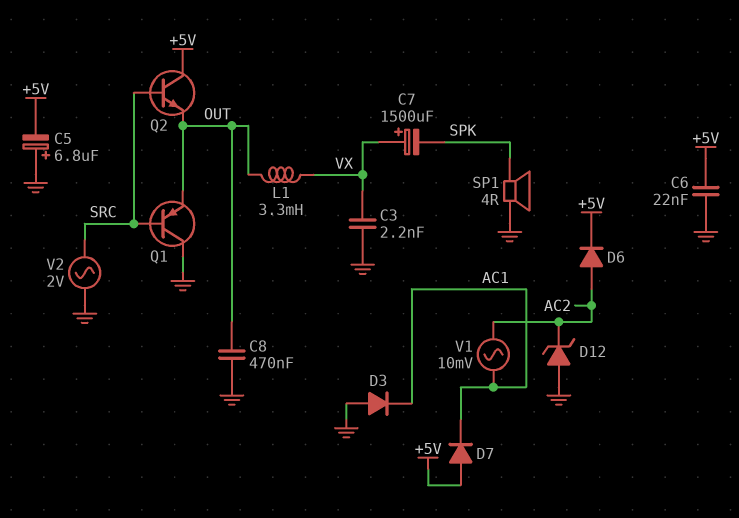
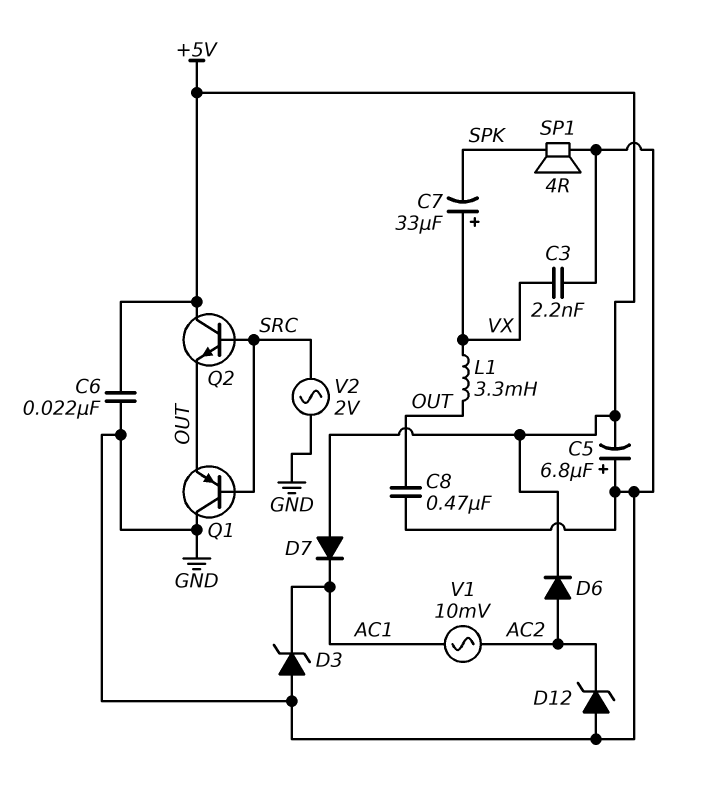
C7: 1500uF (plus VX, minus SPK) -> 33uF (plus VX, minus SPK)
D3: diode (A GND, K AC1) -> zener (A GND, K AC1)

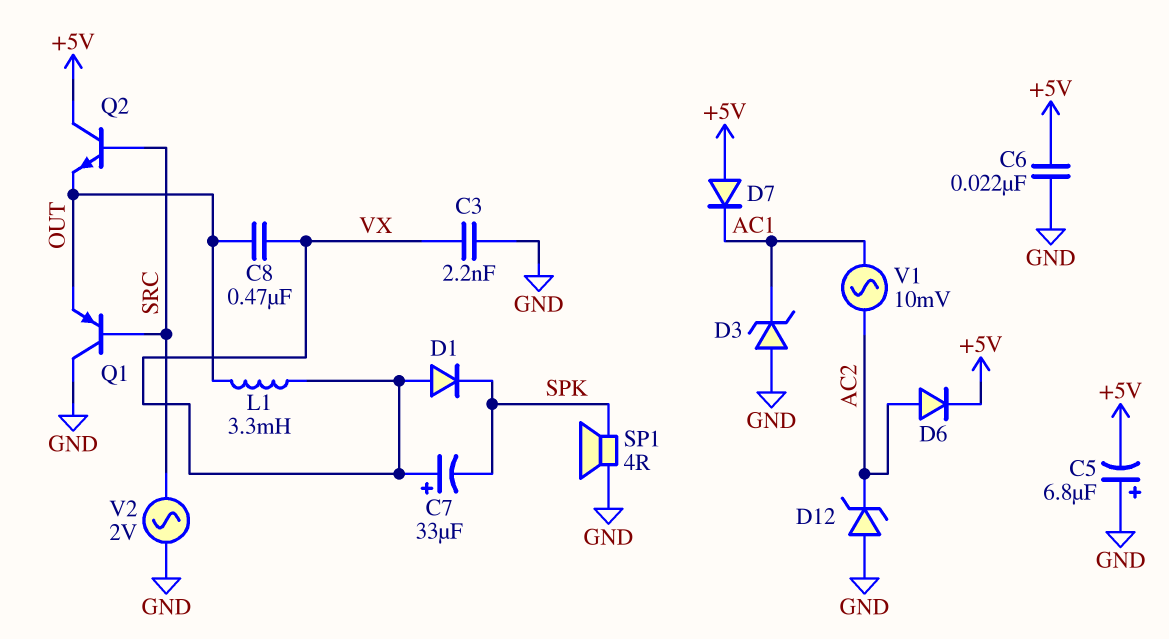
C8: 470nF (GND, OUT) -> 470nF (OUT, VX)
D1: none -> diode (A VX, K SPK)

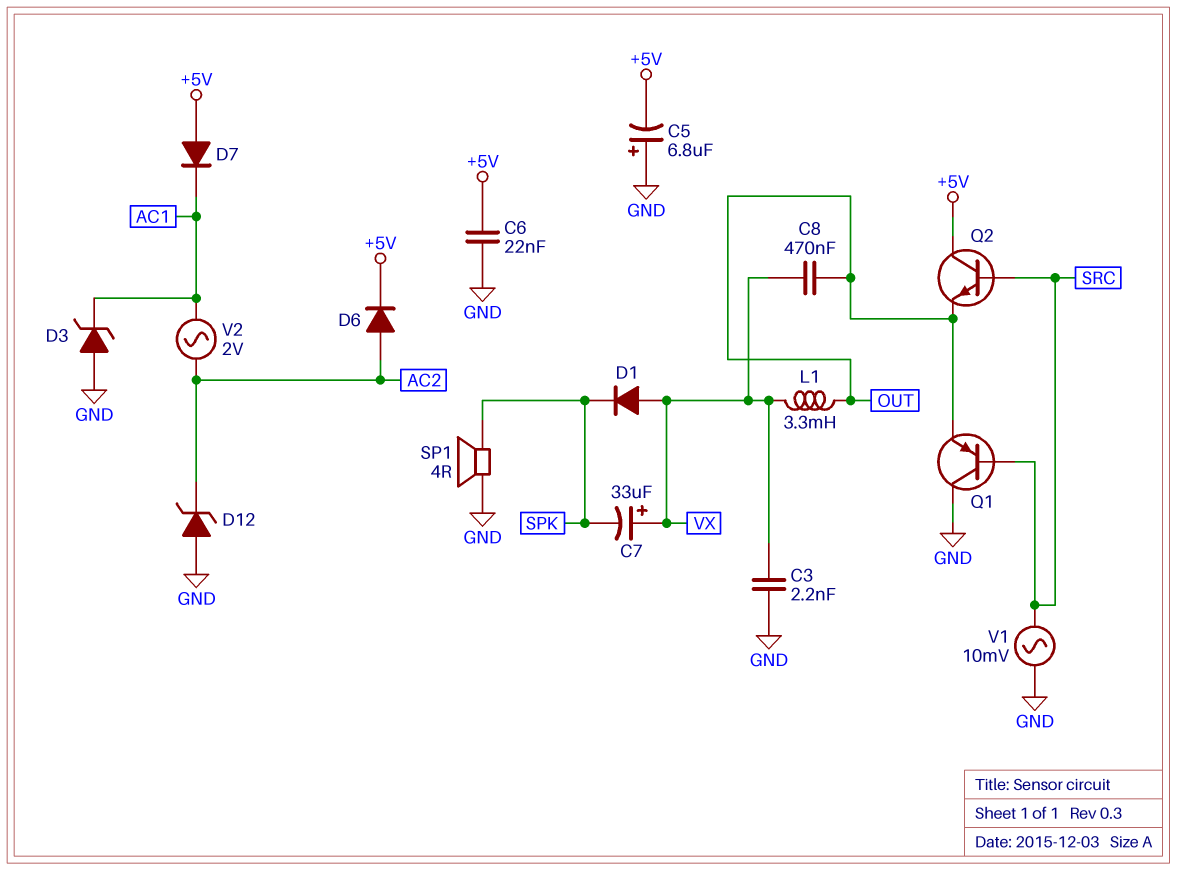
V1: AC 10mV (AC1, AC2) -> AC 10mV (GND, SRC)
V2: AC 2V (GND, SRC) -> AC 2V (AC1, AC2)

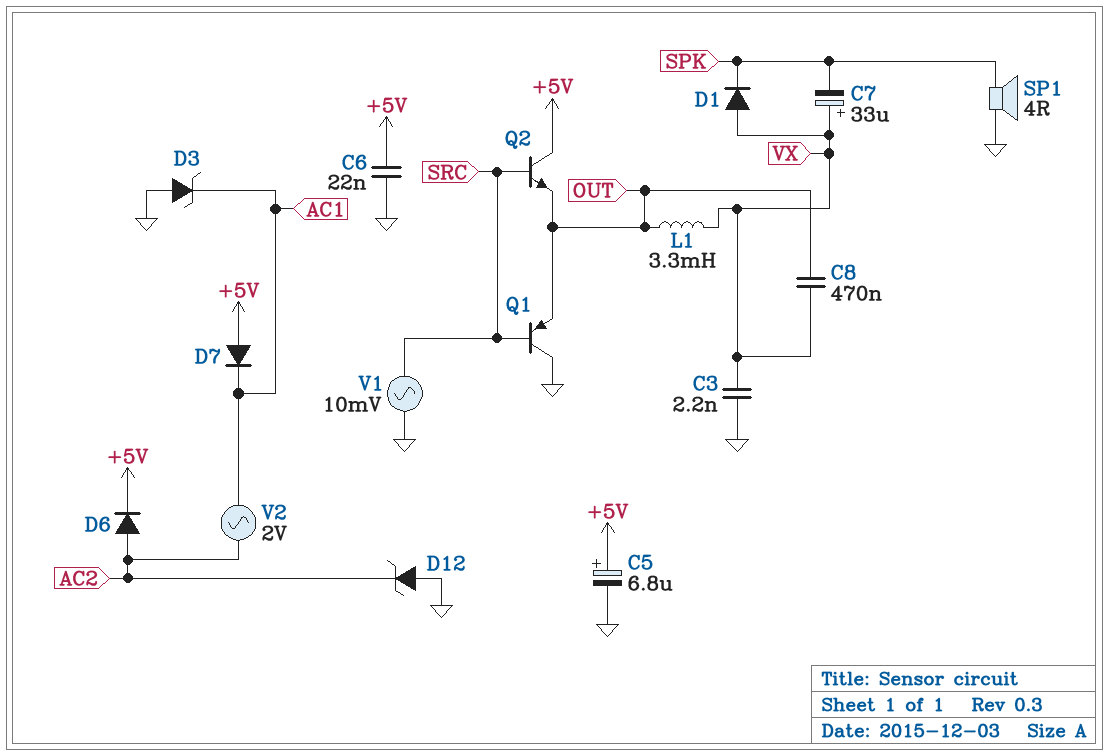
C5: 6.8uF (plus GND, minus +5V) -> 6.8uF (plus +5V, minus GND)

